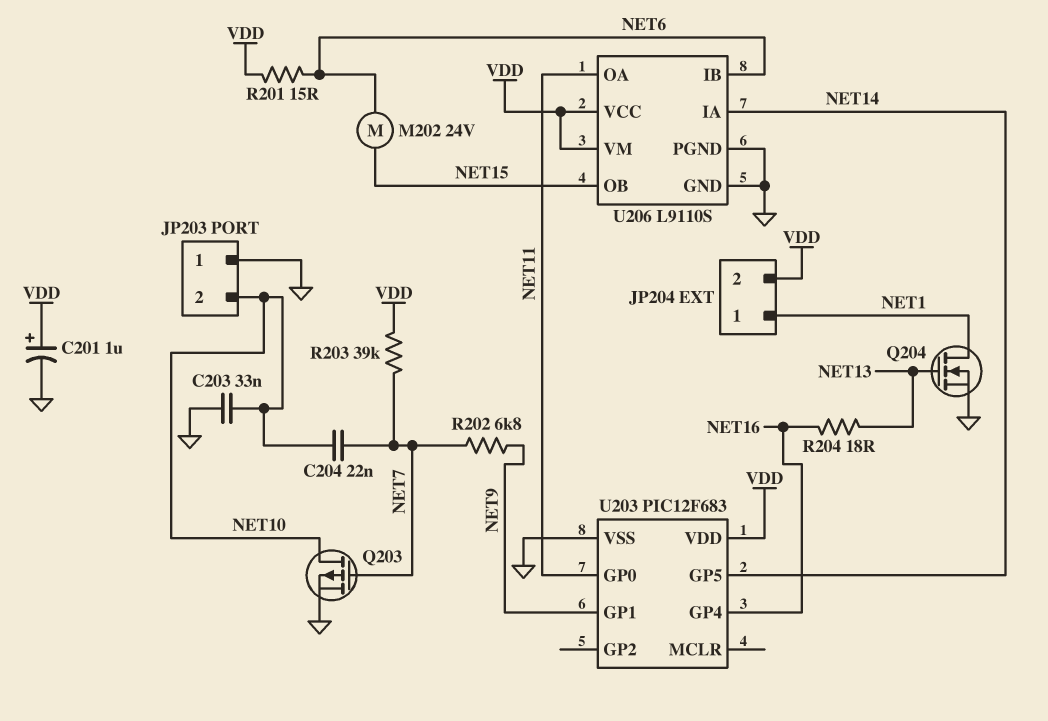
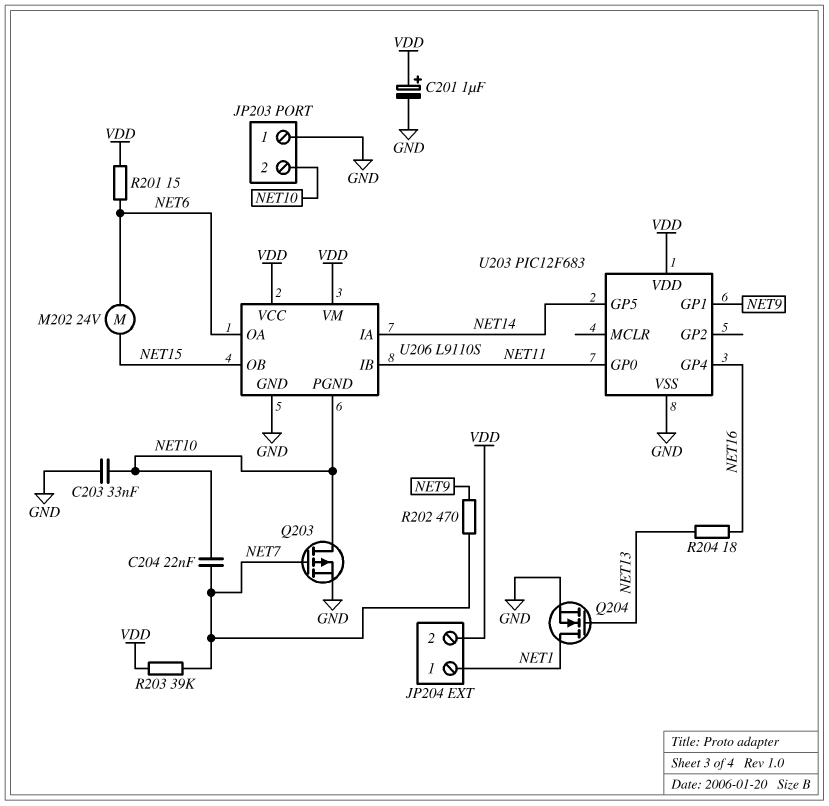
R202: 6.8k (NET7, NET9) -> 470 (NET7, NET9)
U206 pin IB: NET6 -> NET11
U206 pin OA: NET11 -> NET6
U206 pin PGND: GND -> NET10

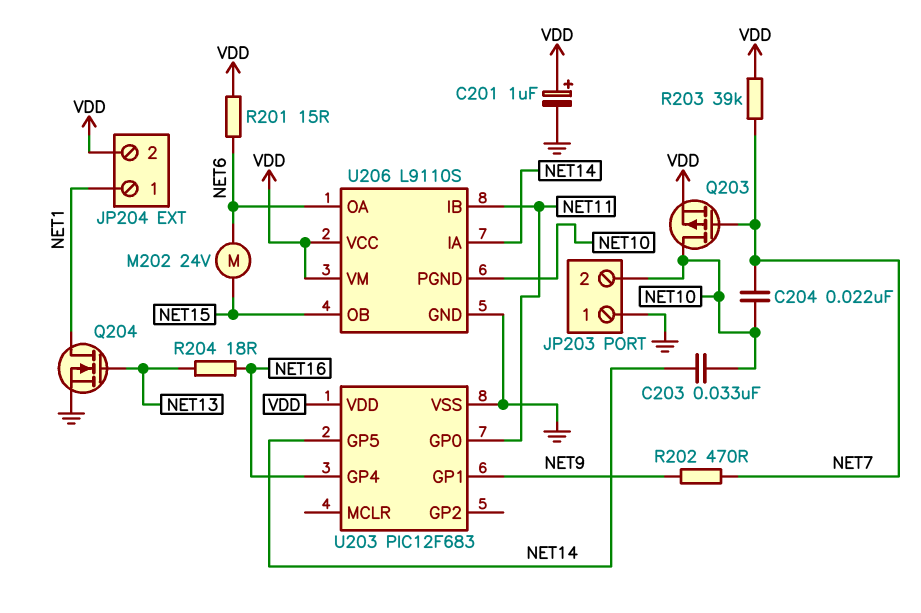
C203: 33nF (GND, NET10) -> 33nF (NET10, NET14)
Q203: PMOS (G NET7, D NET10, S GND) -> PMOS (G NET7, D NET10, S VDD)

